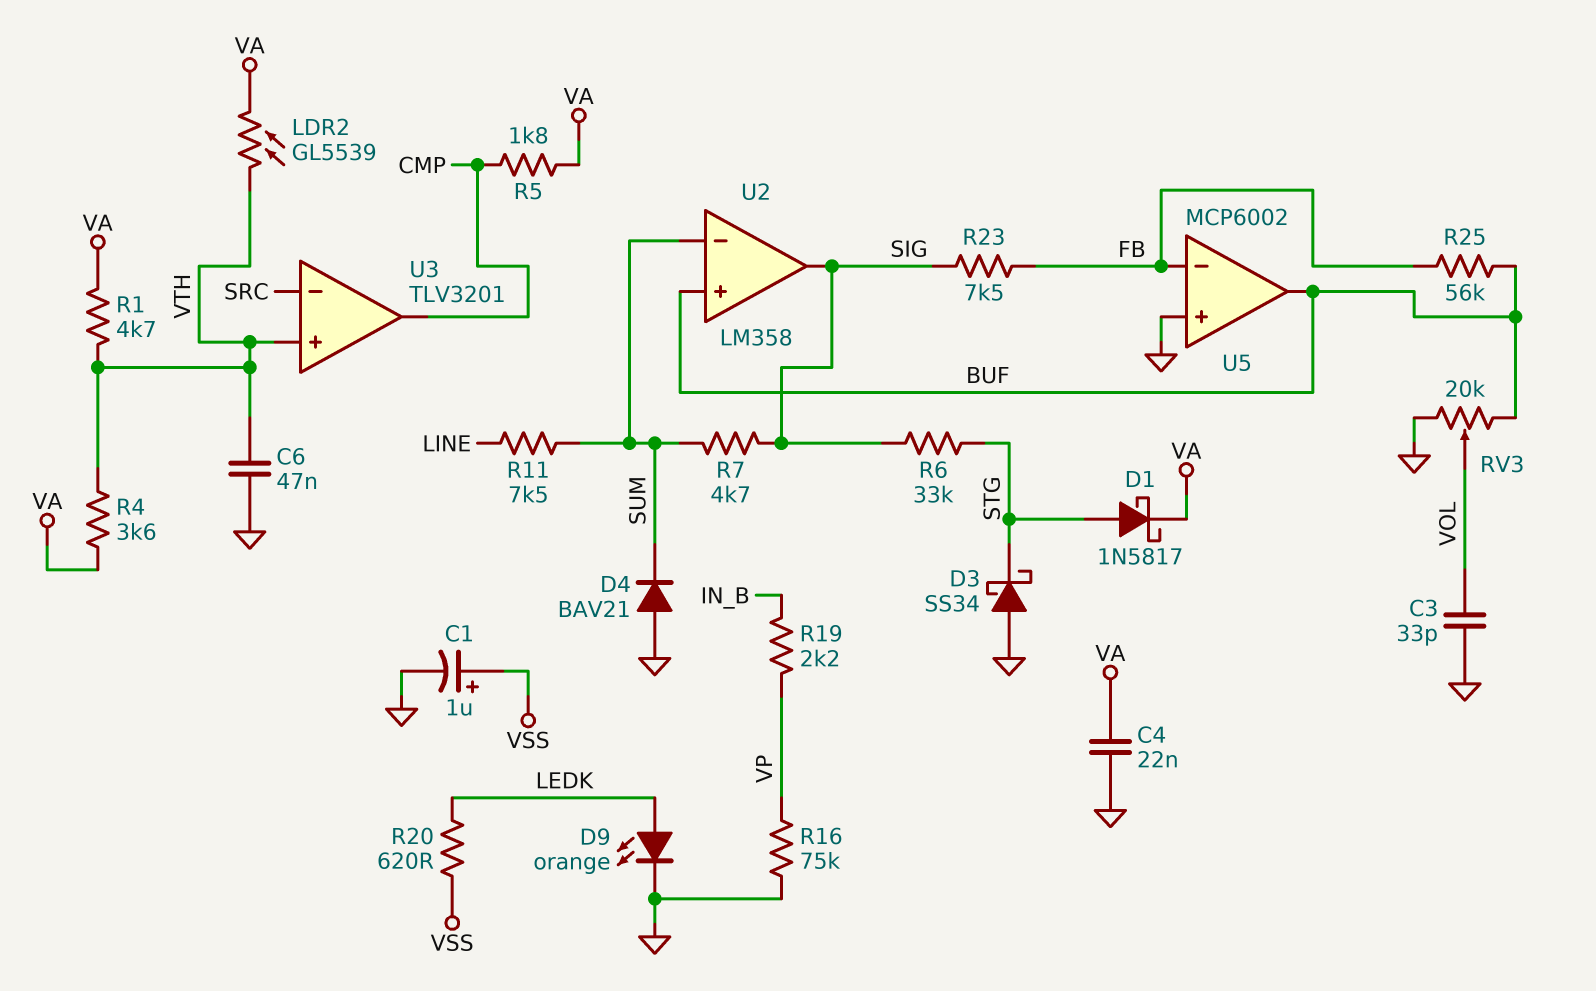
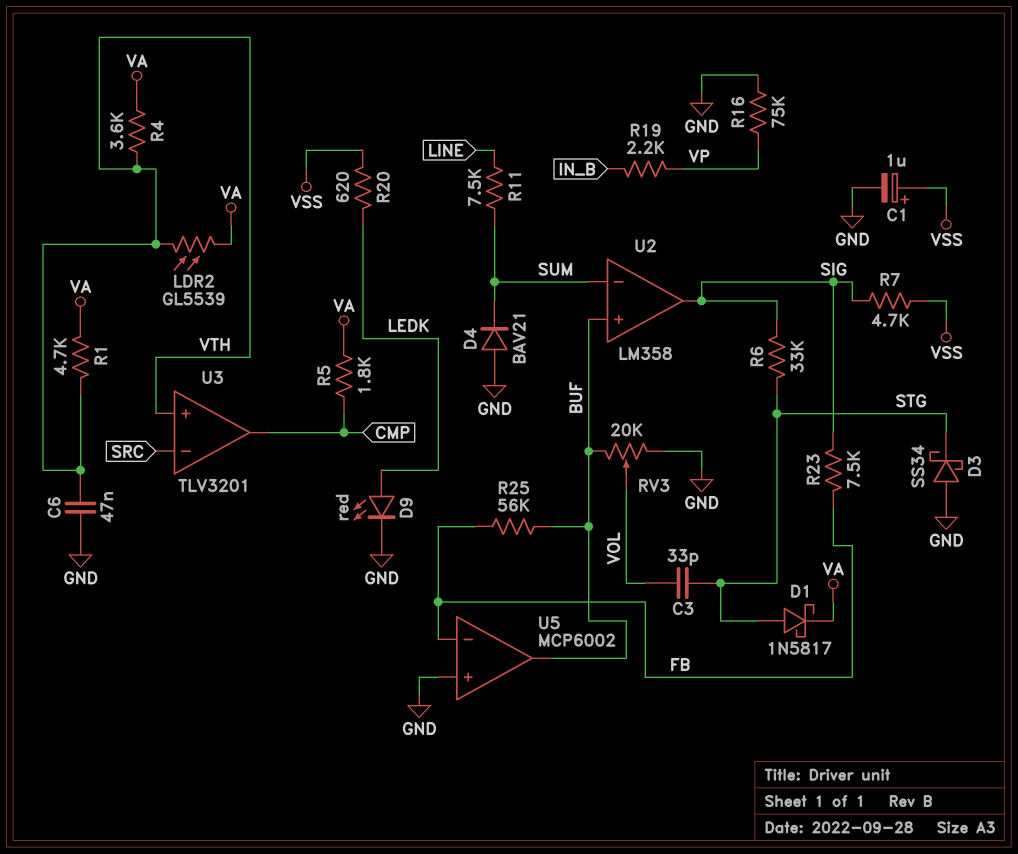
C3: 33pF (GND, VOL) -> 33pF (STG, VOL)
C4: 22nF (GND, VA) -> none
D9: LED orange (A LEDK, K GND) -> LED red (A LEDK, K GND)
R7: 4.7k (SIG, SUM) -> 4.7k (SIG, VSS)

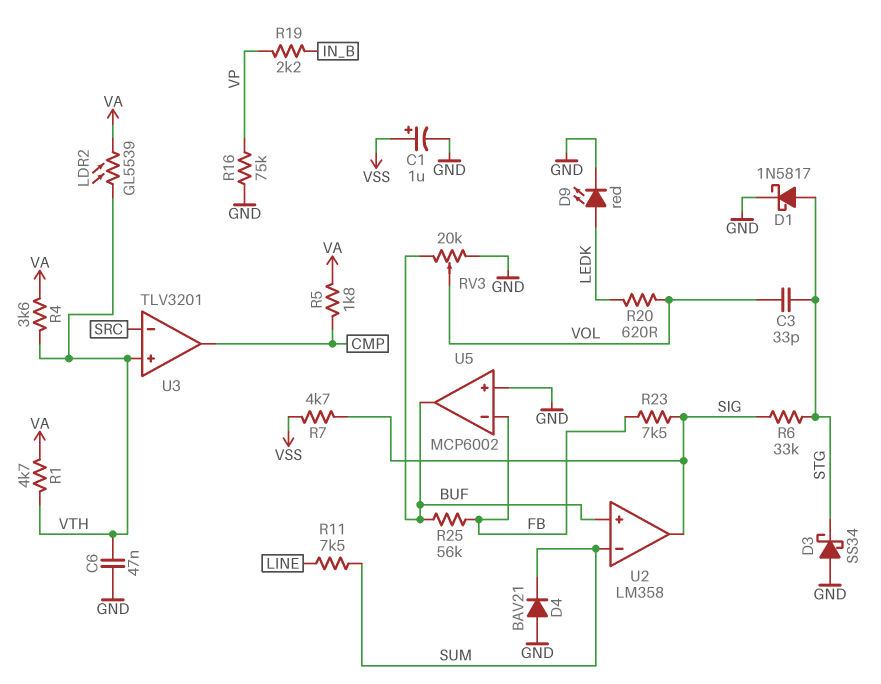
D1: schottky 1N5817 (A STG, K VA) -> schottky 1N5817 (A STG, K GND)
R20: 620 (LEDK, VSS) -> 620 (LEDK, VOL)

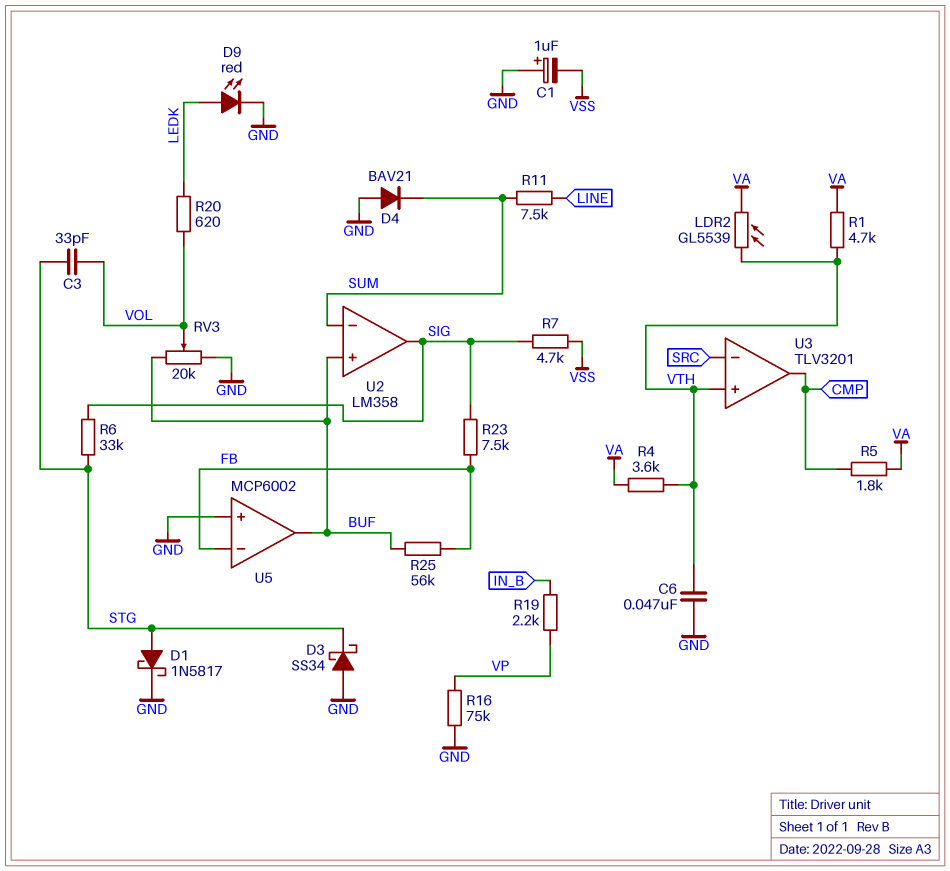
C1: 1uF (plus VSS, minus GND) -> 1uF (plus GND, minus VSS)

